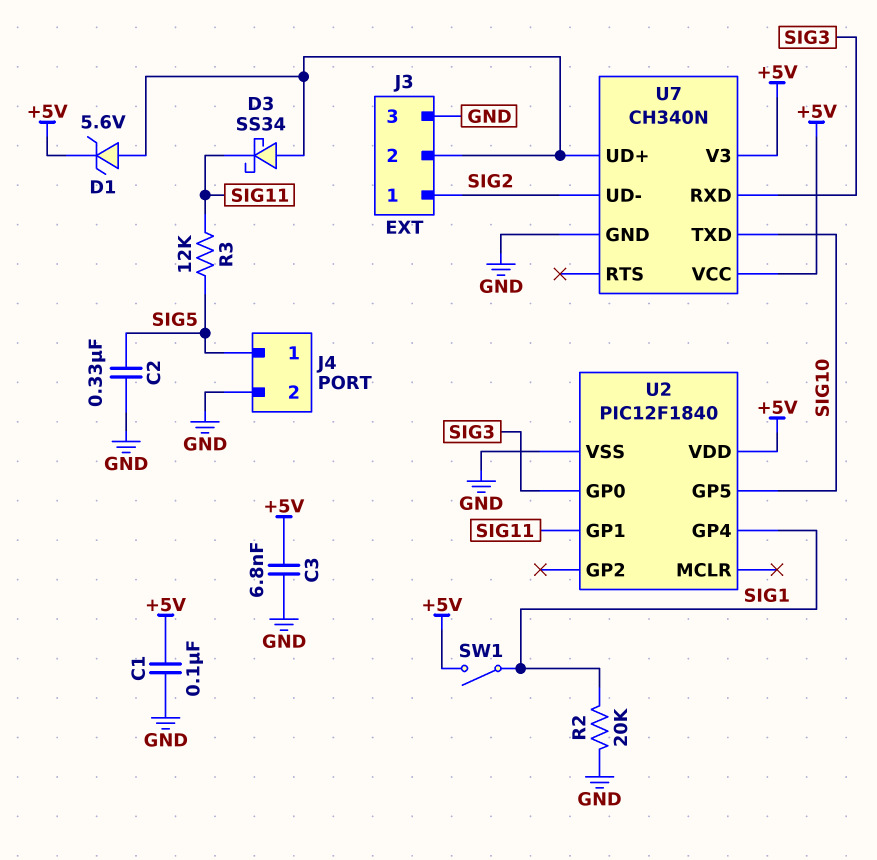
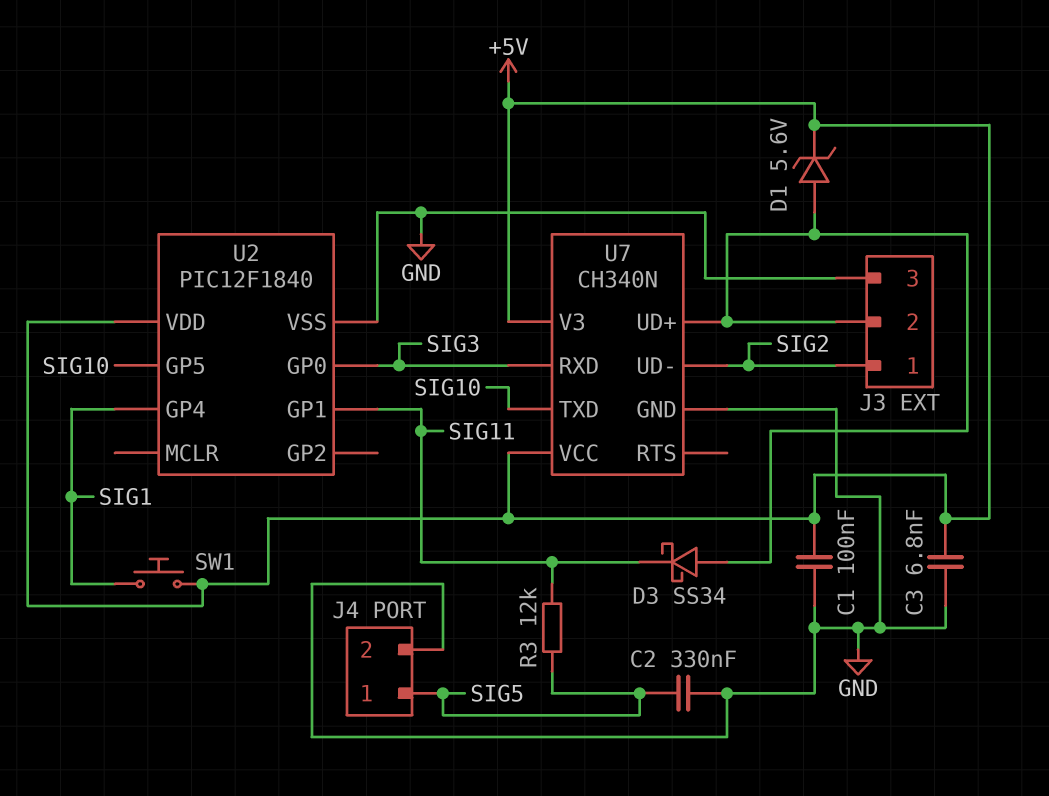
R2: 20k (GND, SIG1) -> none
SW1: switch (+5V, SIG1) -> button (+5V, SIG1)

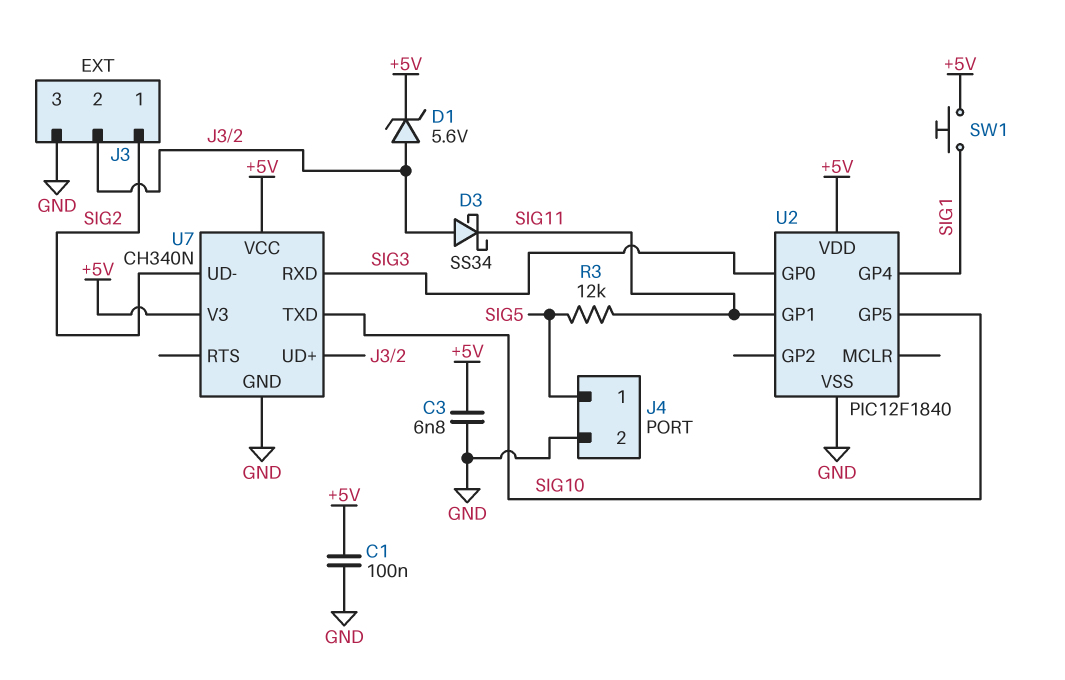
C2: 330nF (GND, SIG5) -> none

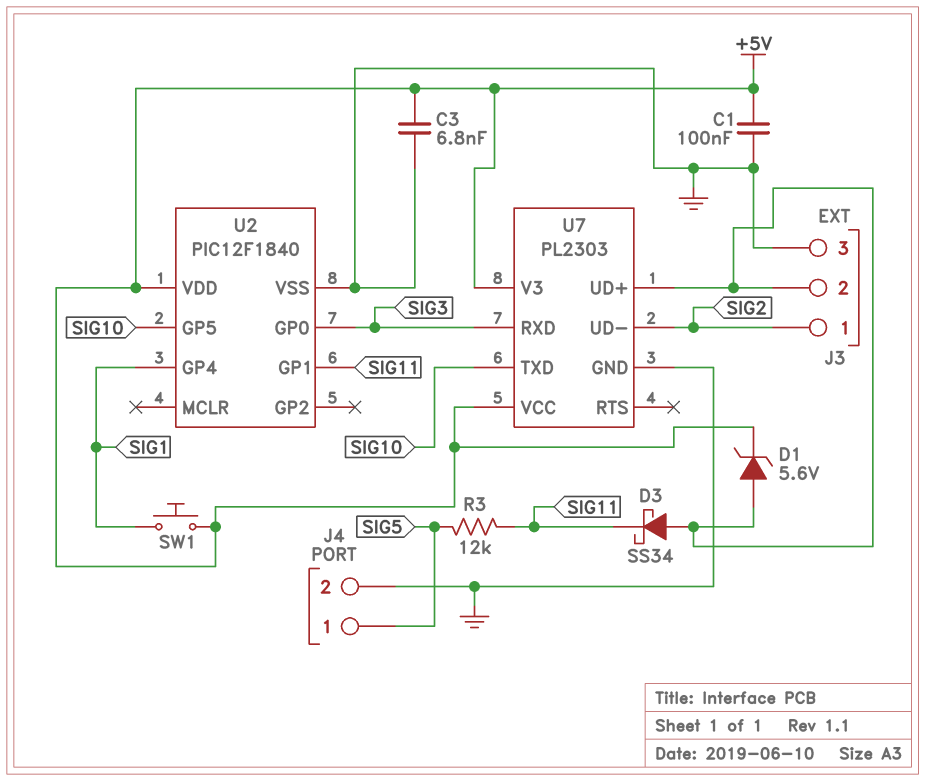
U7: CH340N -> PL2303

